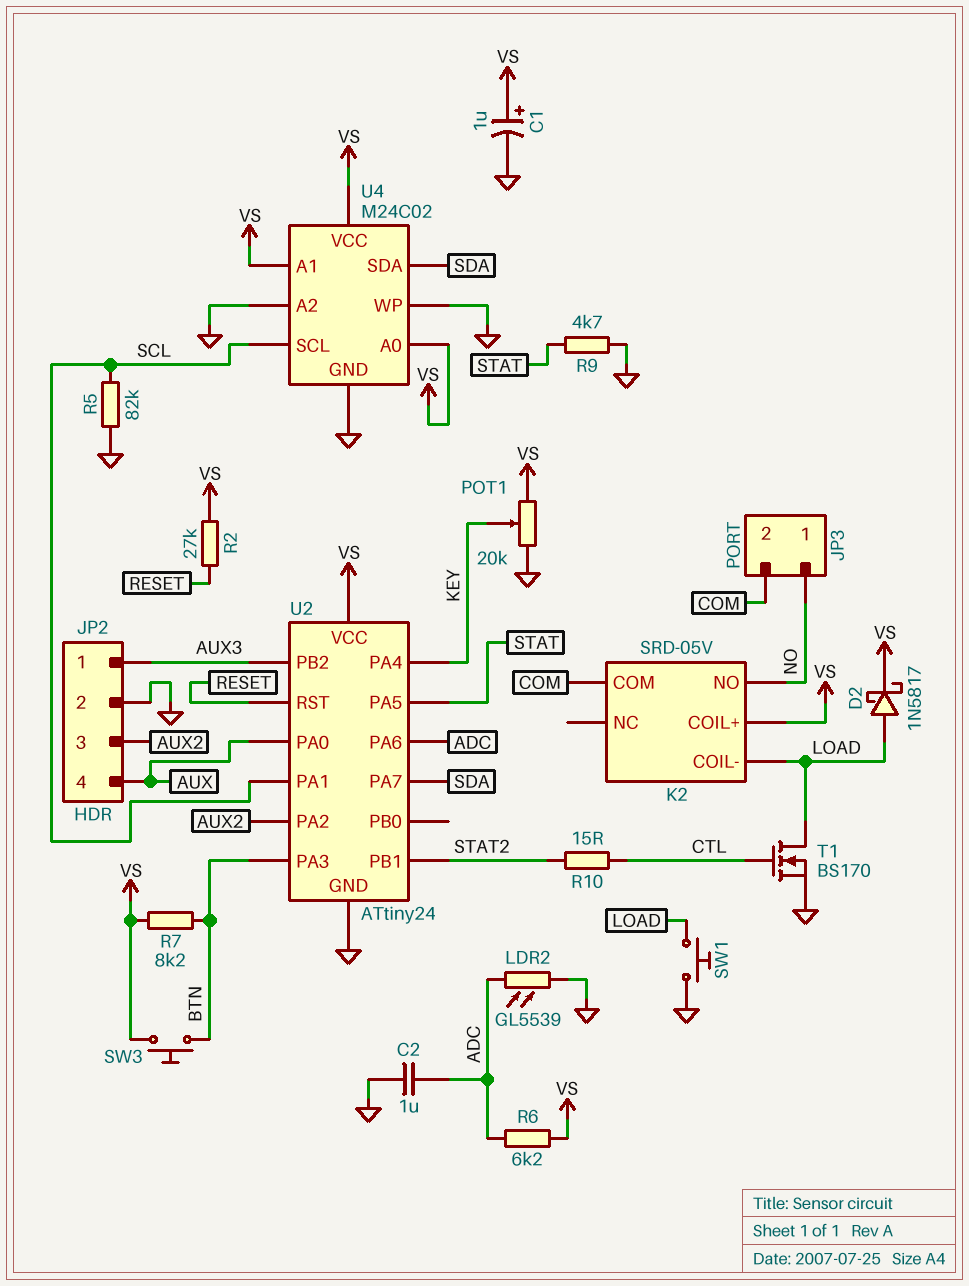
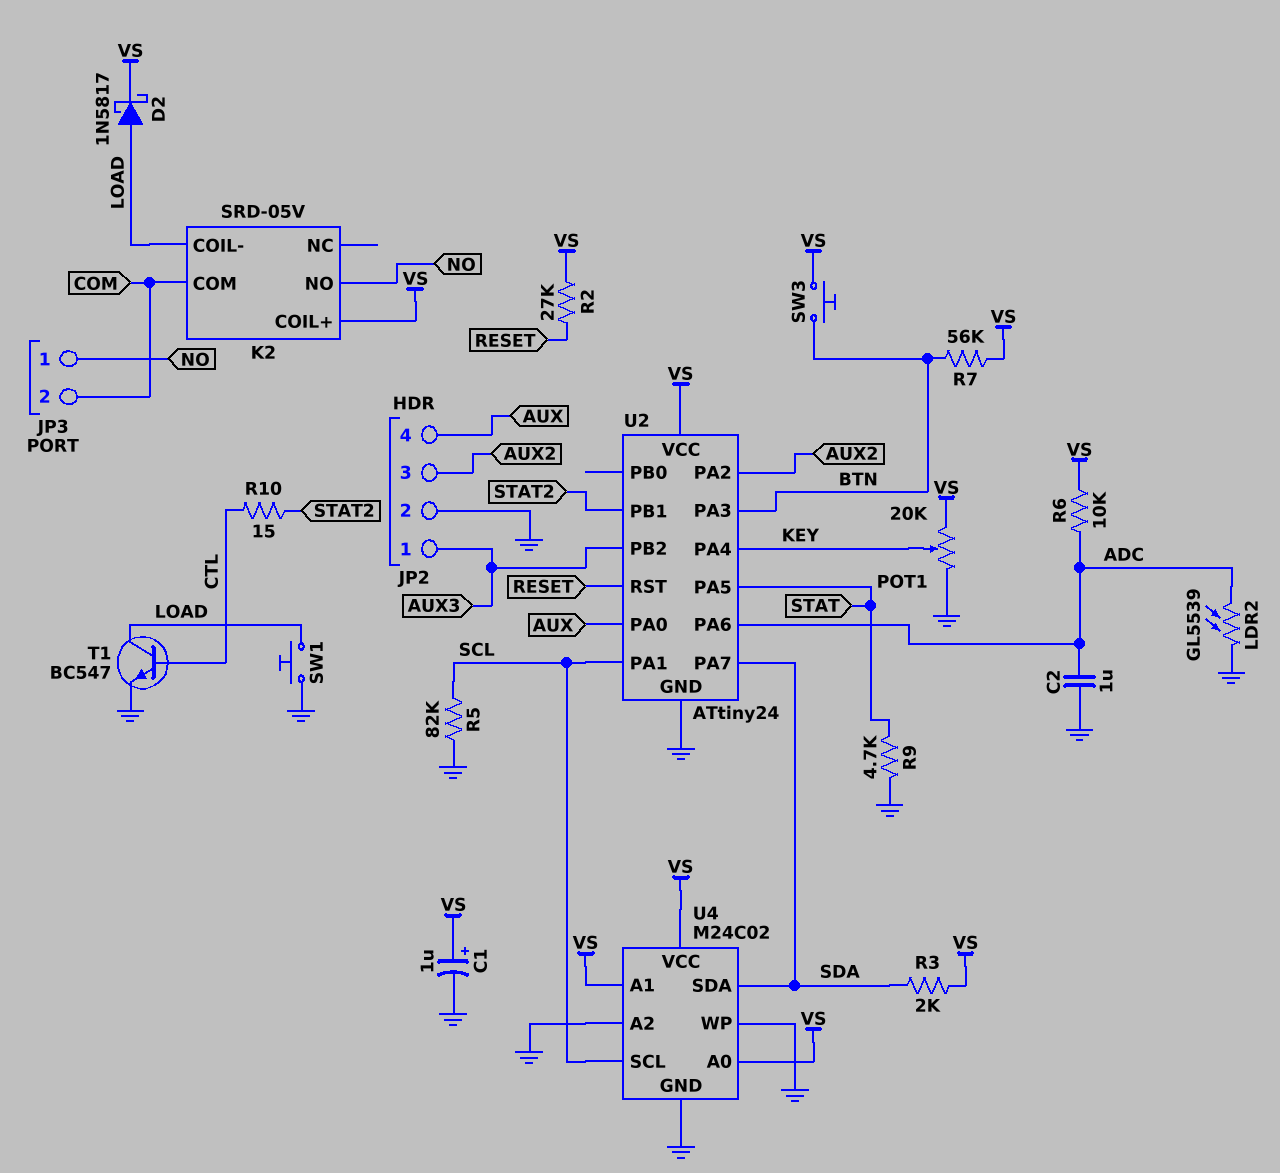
R3: none -> 2k (SDA, VS)
R6: 6.2k (ADC, VS) -> 10k (ADC, VS)
R7: 8.2k (BTN, VS) -> 56k (BTN, VS)
T1: NMOS BS170 (G CTL, D LOAD, S GND) -> NPN BC547 (B CTL, C LOAD, E GND)

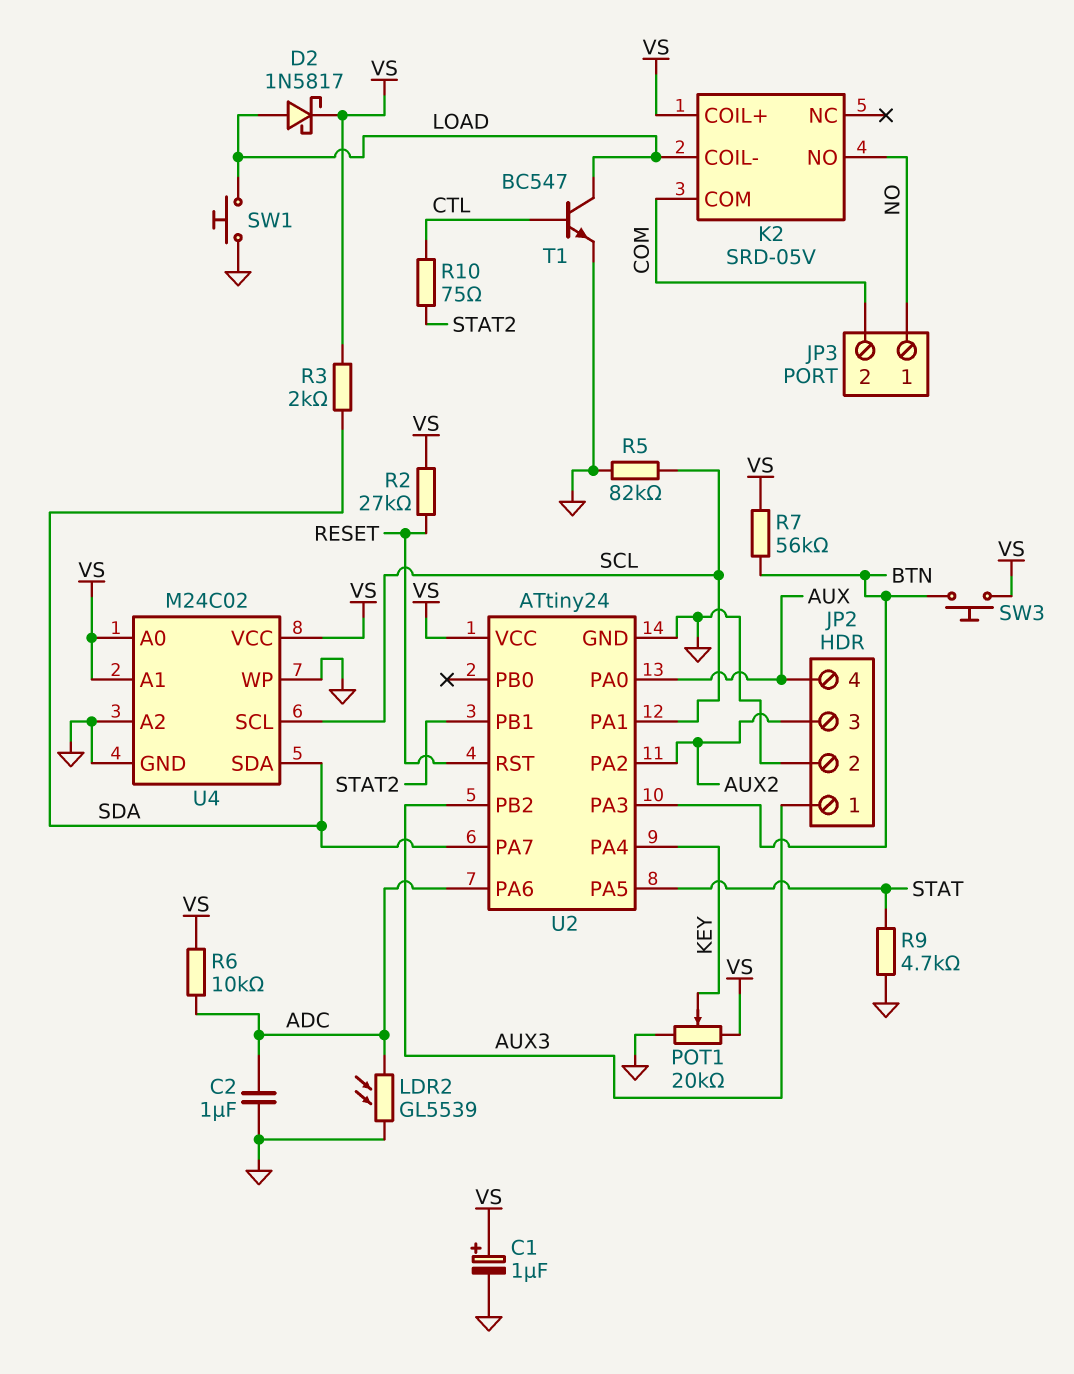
R10: 15 (CTL, STAT2) -> 75 (CTL, STAT2)

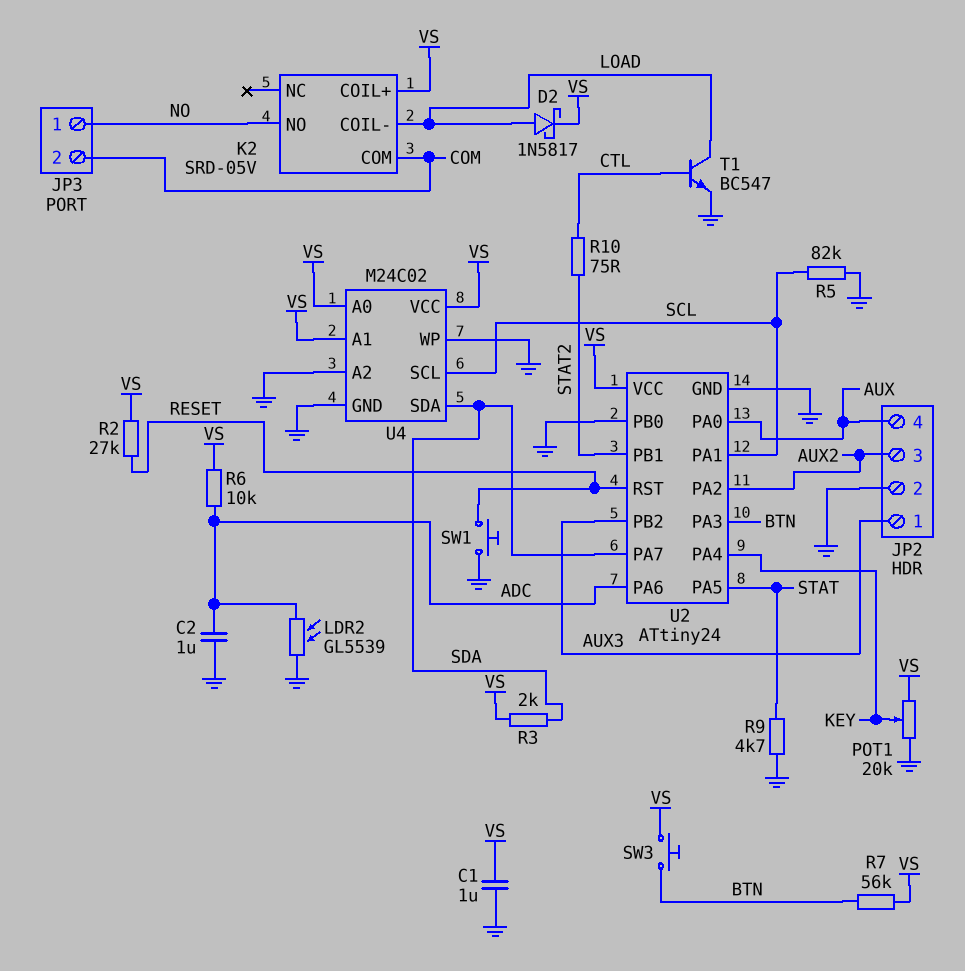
C1: 1uF (plus VS, minus GND) -> 1uF (GND, VS)
SW1: button (GND, LOAD) -> button (GND, RESET)
U2 pin PB0: none -> GND

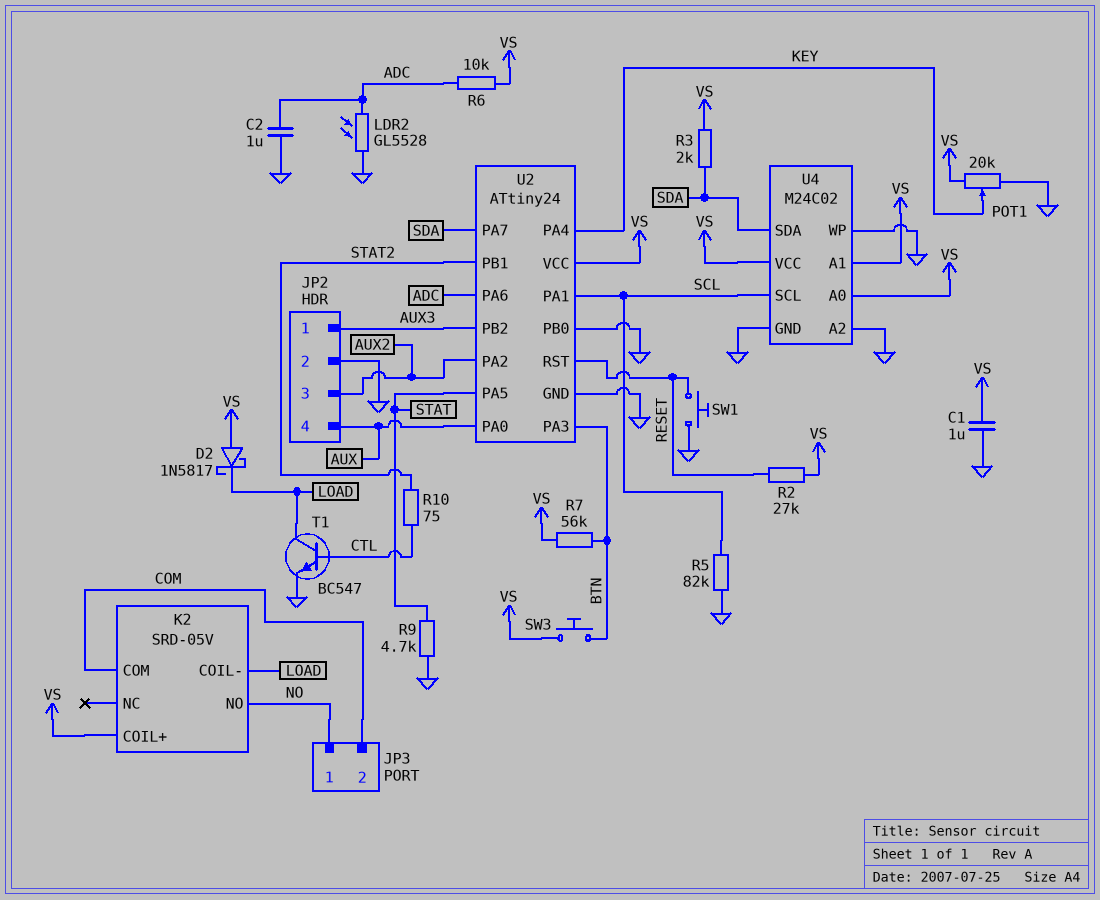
D2: schottky 1N5817 (A LOAD, K VS) -> schottky 1N5817 (A VS, K LOAD)
LDR2: GL5539 (ADC, GND) -> GL5528 (ADC, GND)

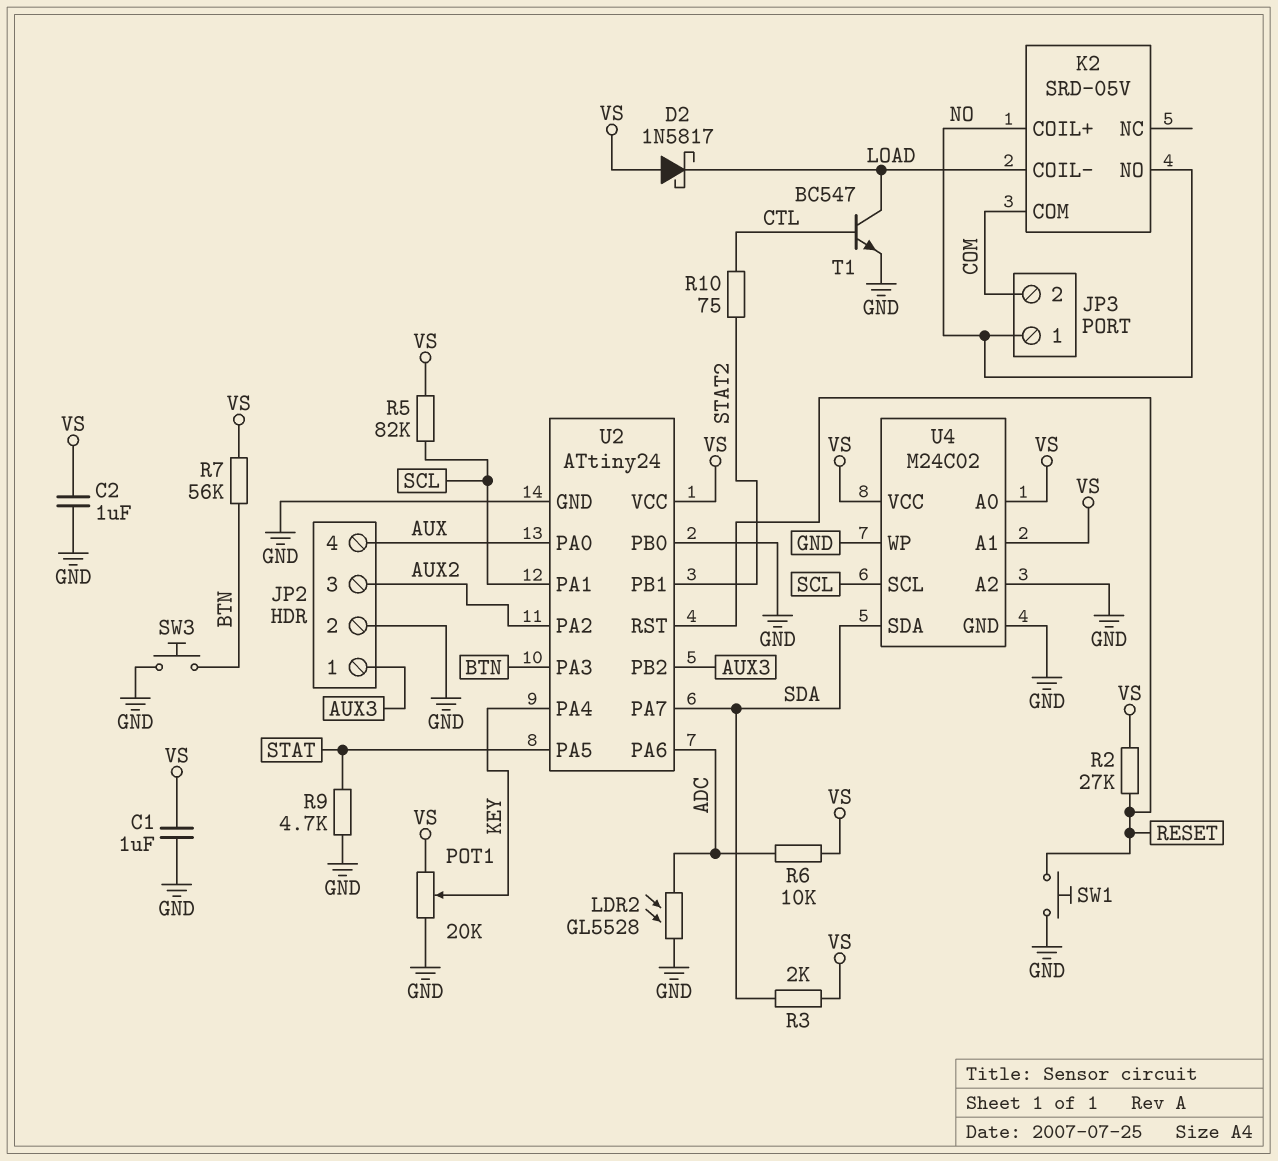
C2: 1uF (ADC, GND) -> 1uF (GND, VS)
K2 pin COIL+: VS -> NO
R5: 82k (GND, SCL) -> 82k (SCL, VS)
SW3: button (BTN, VS) -> button (BTN, GND)

